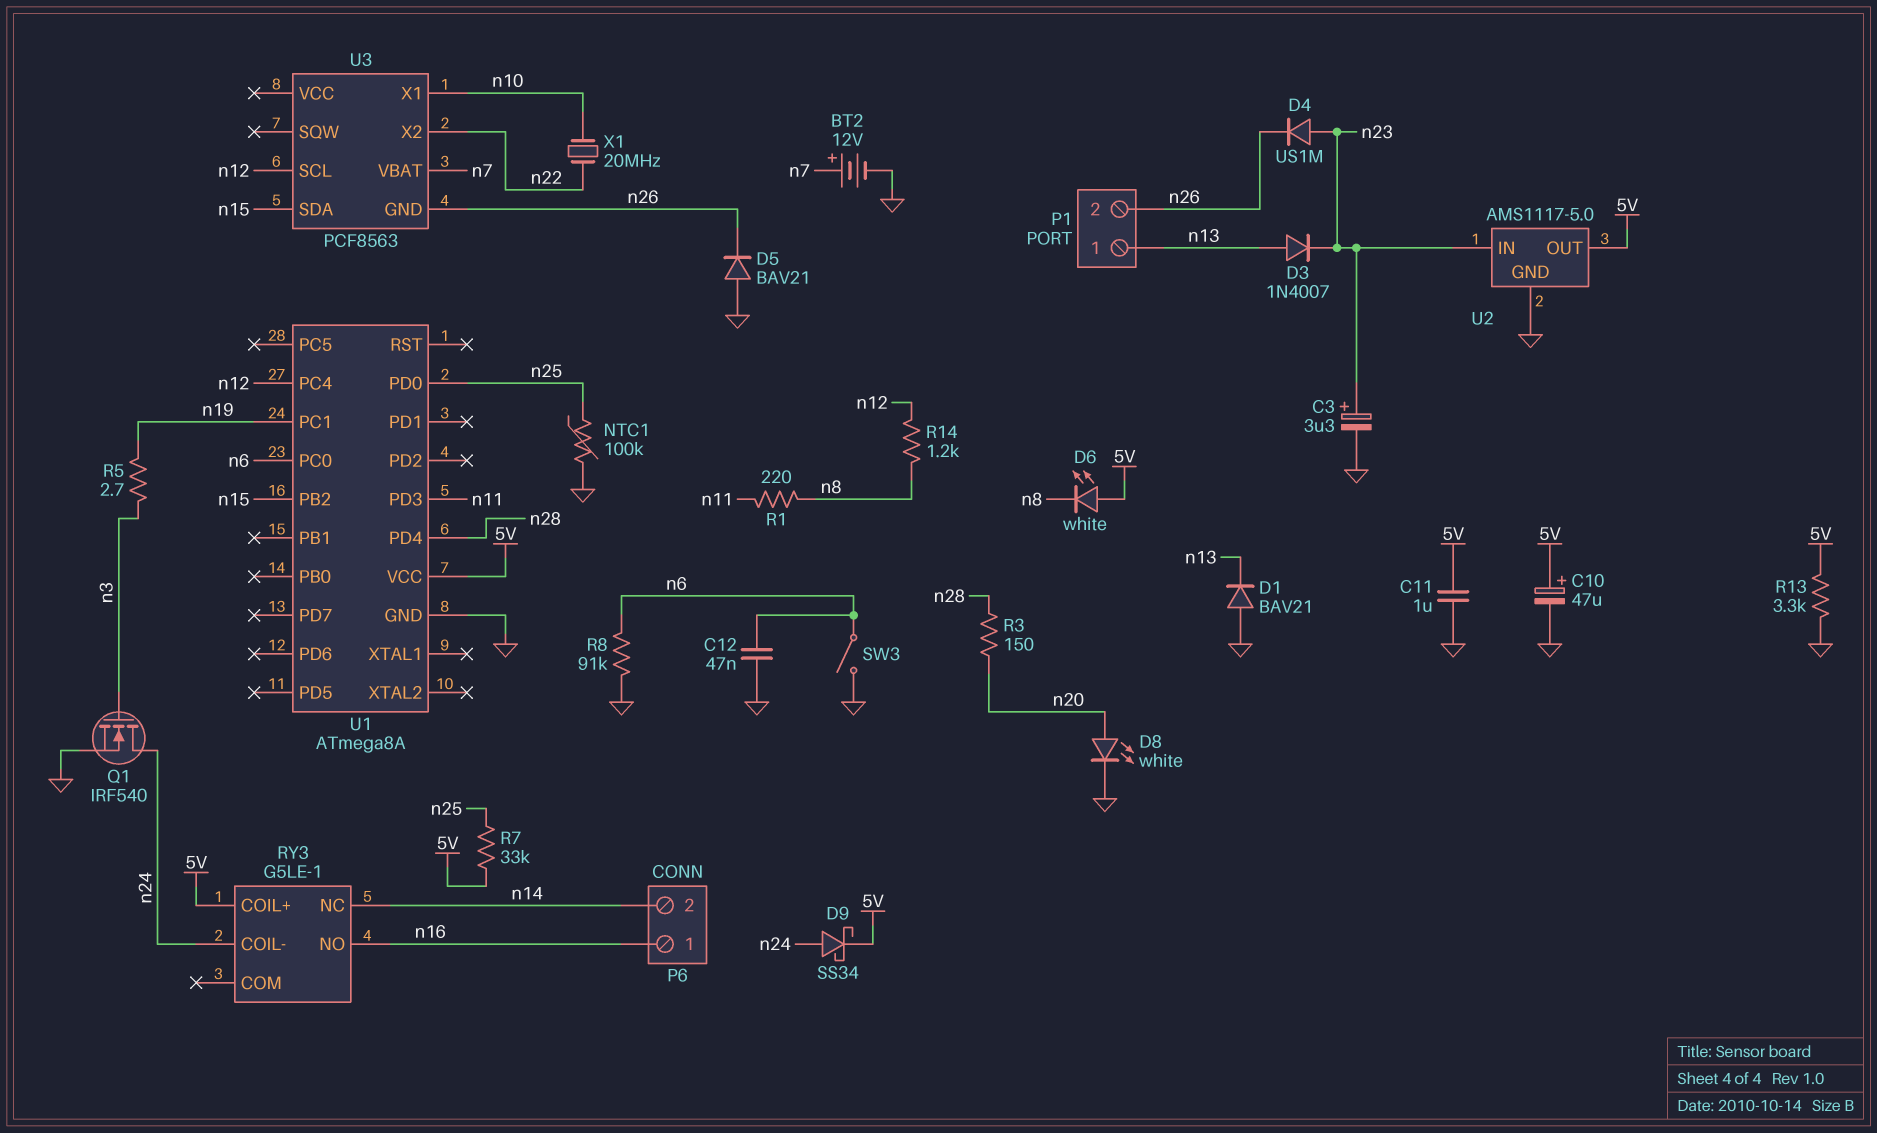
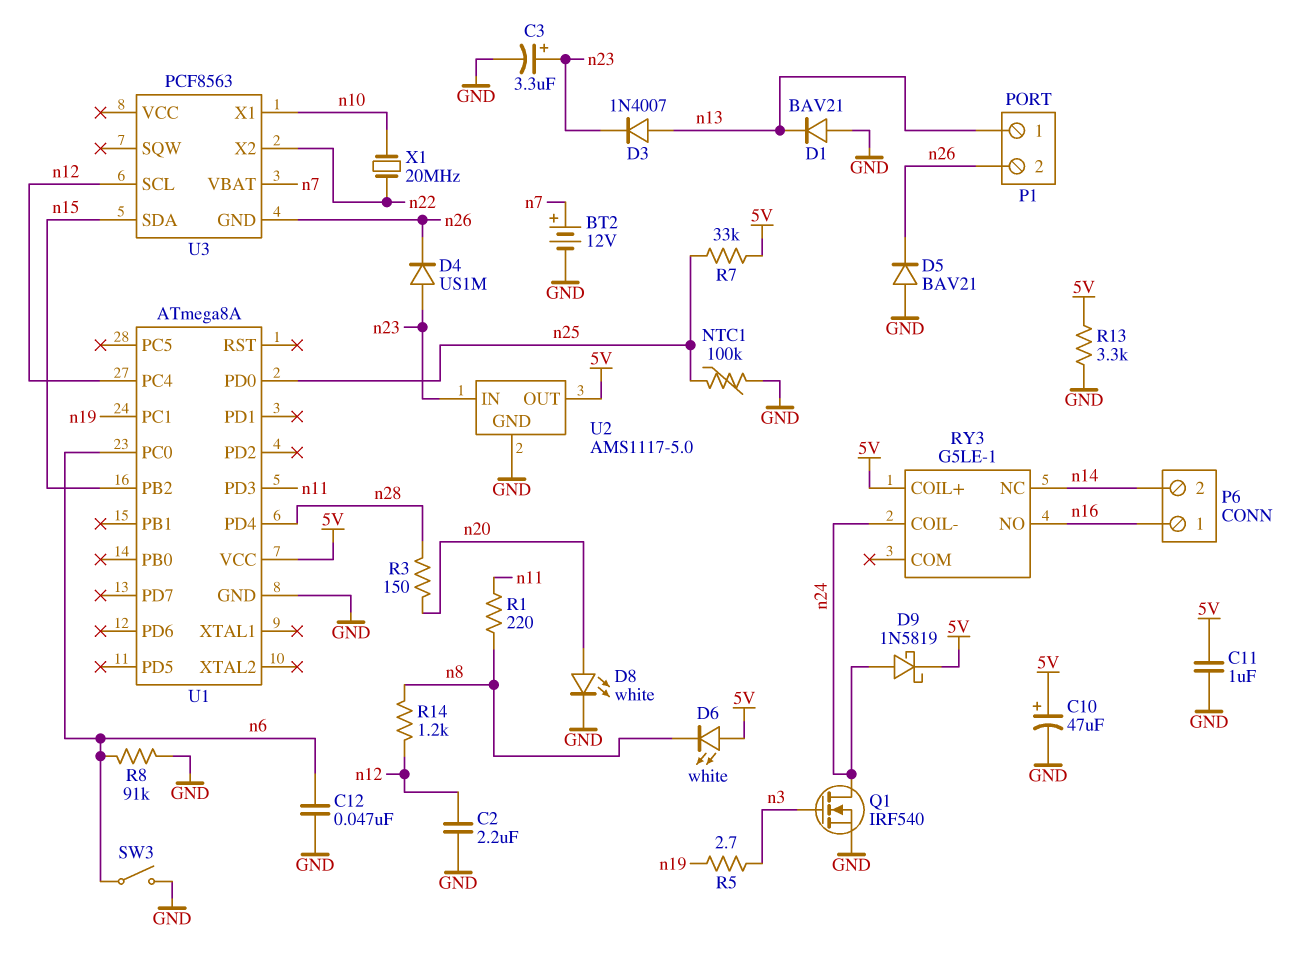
C2: none -> 2.2uF (GND, n12)
D9: schottky SS34 (A n24, K 5V) -> schottky 1N5819 (A n24, K 5V)

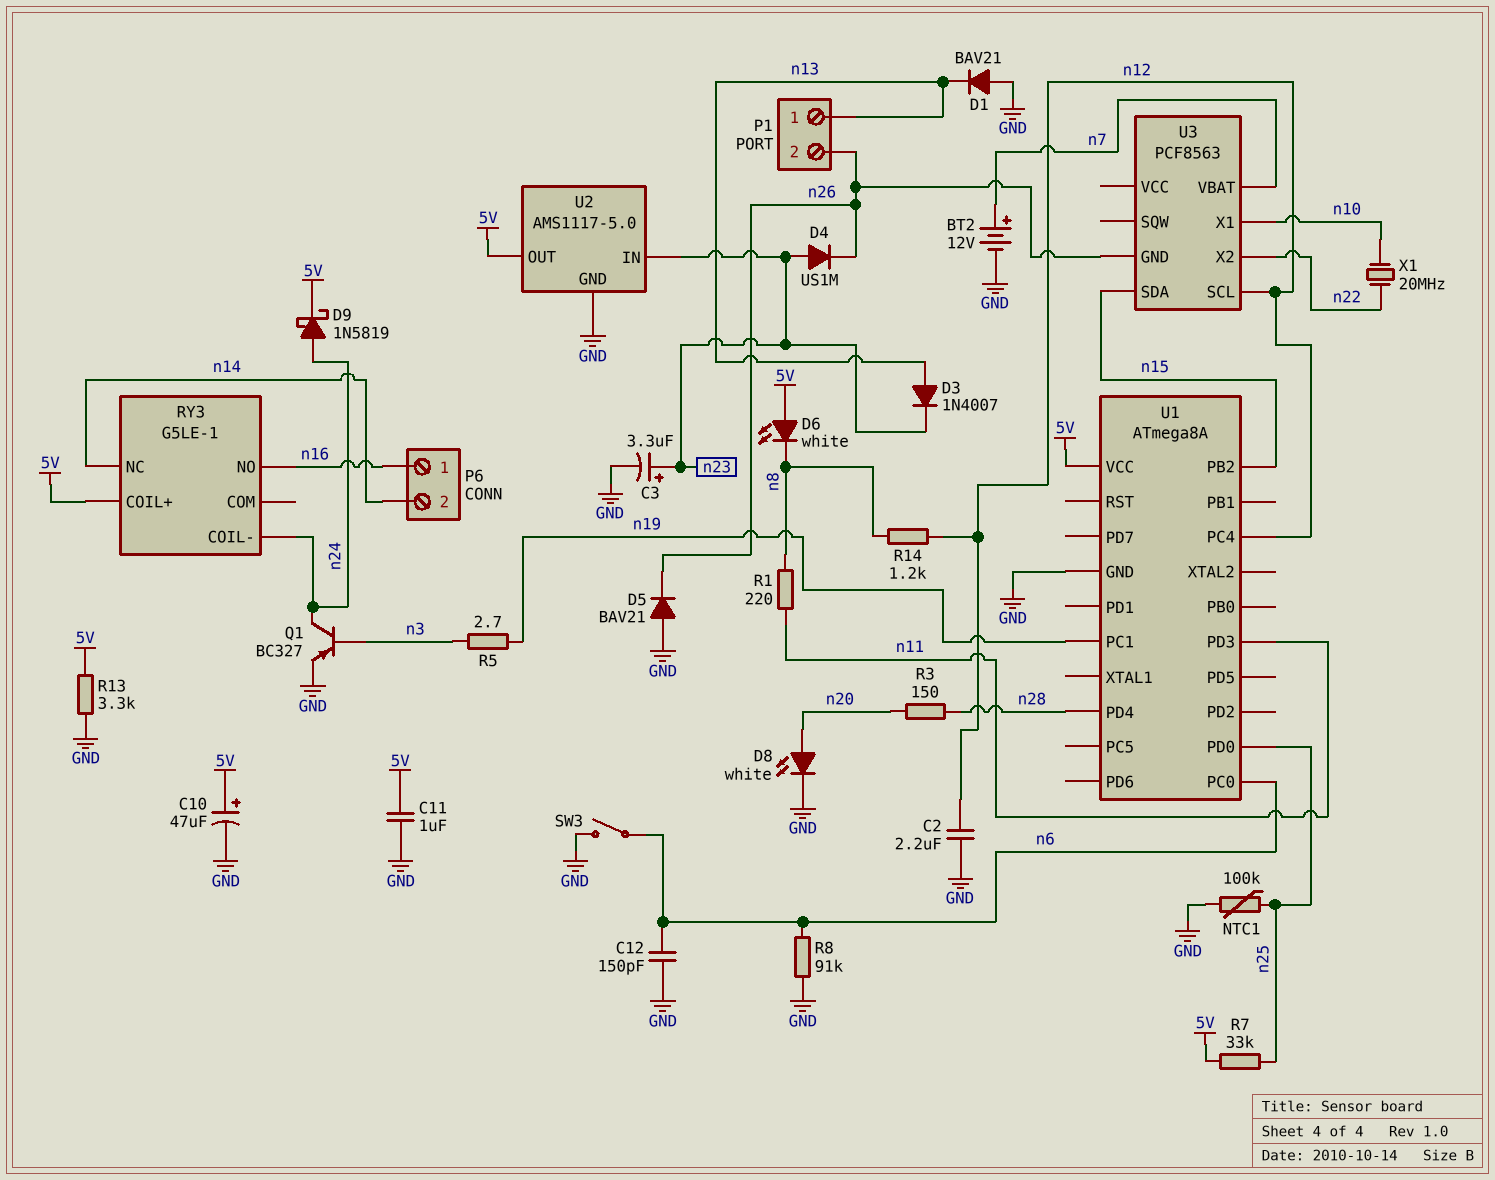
C12: 47nF (GND, n6) -> 150pF (GND, n6)
Q1: NMOS IRF540 (G n3, D n24, S GND) -> PNP BC327 (B n3, C n24, E GND)

